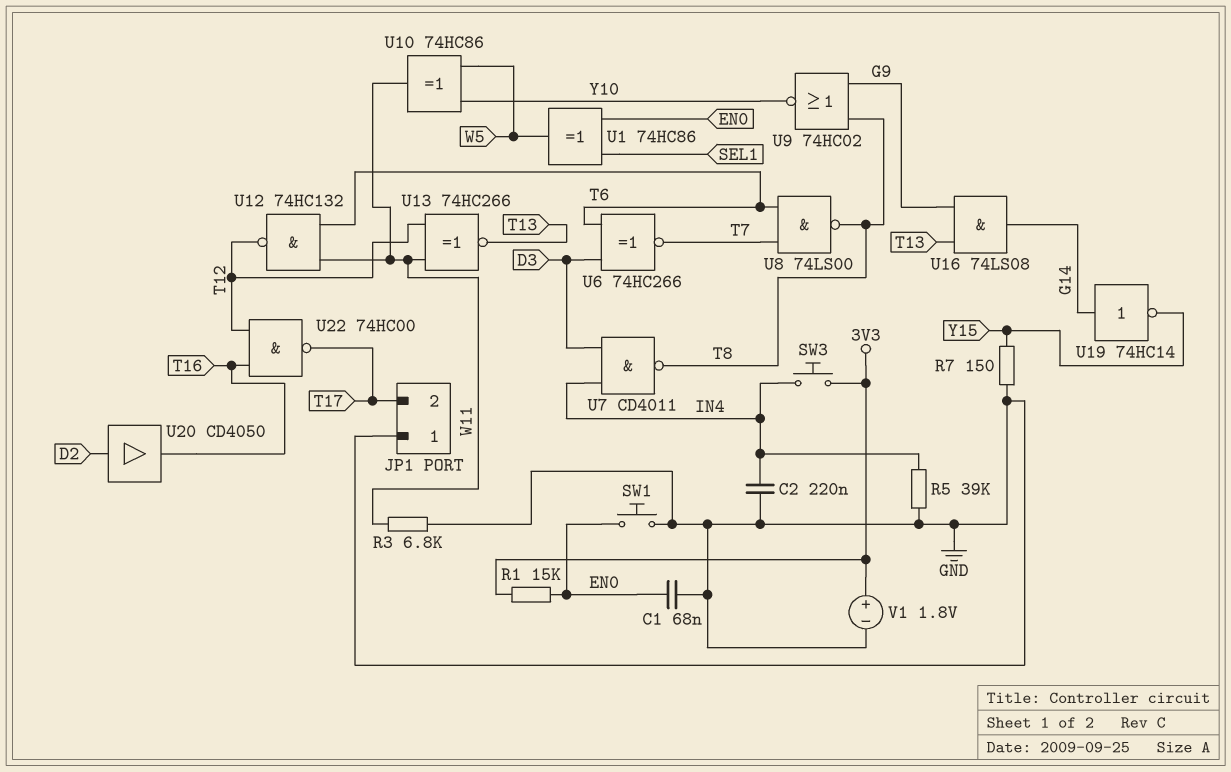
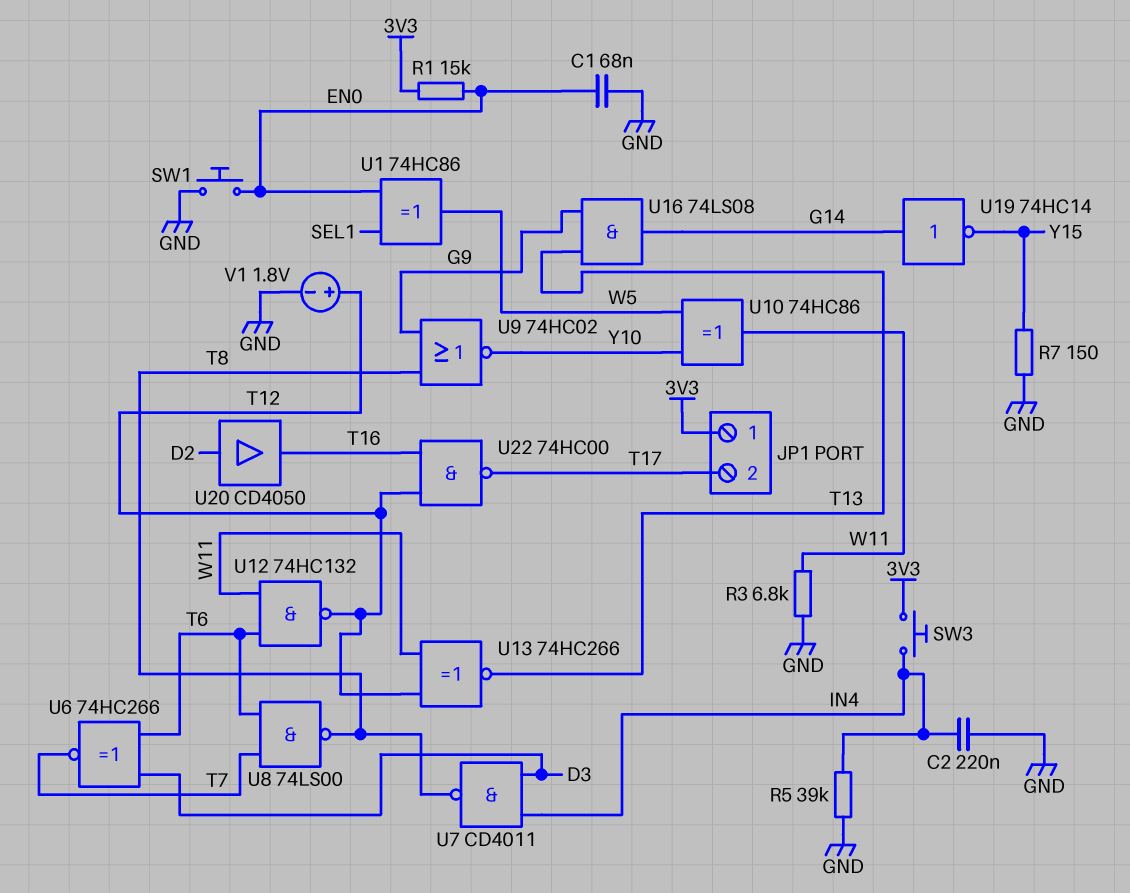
JP1 pin 1: GND -> 3V3
V1: 1.8V (plus 3V3, minus GND) -> 1.8V (plus T12, minus GND)

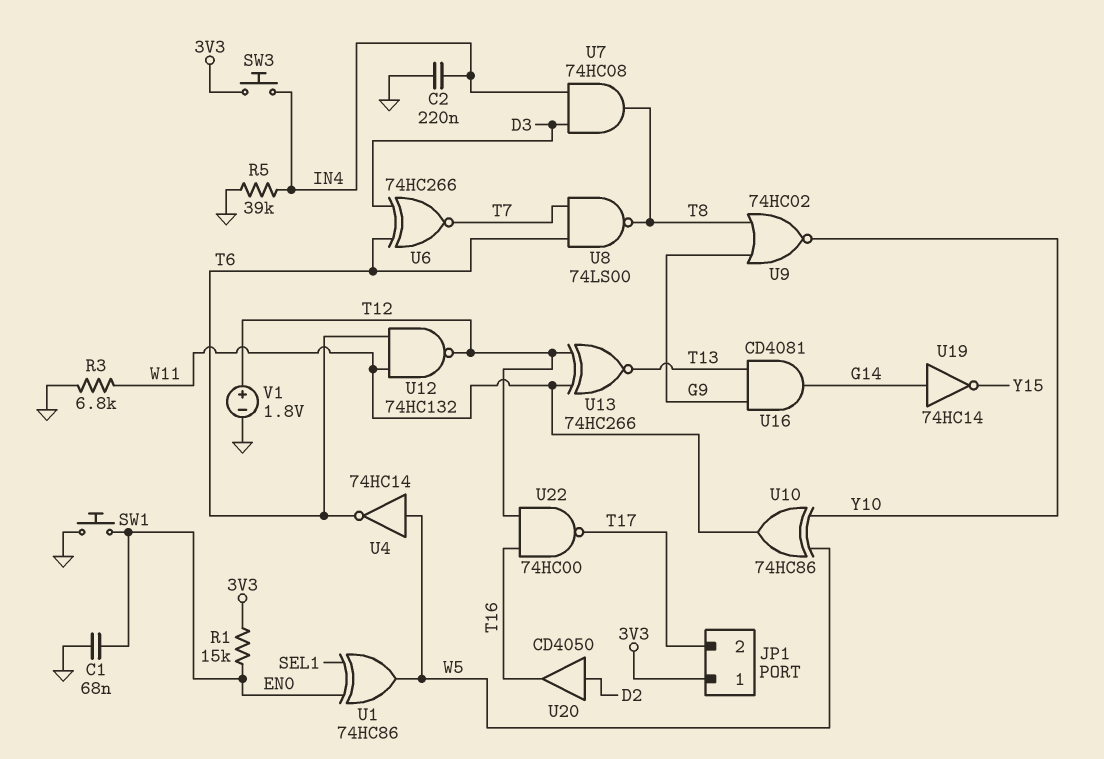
R7: 150 (GND, Y15) -> none
U4: none -> NOT 74HC14 (in W5, out T6)
U7: NAND CD4011 (in D3, in IN4, out T8) -> AND 74HC08 (in D3, in IN4, out T8)
U16: AND 74LS08 (in G9, in T13, out G14) -> AND CD4081 (in G9, in T13, out G14)

